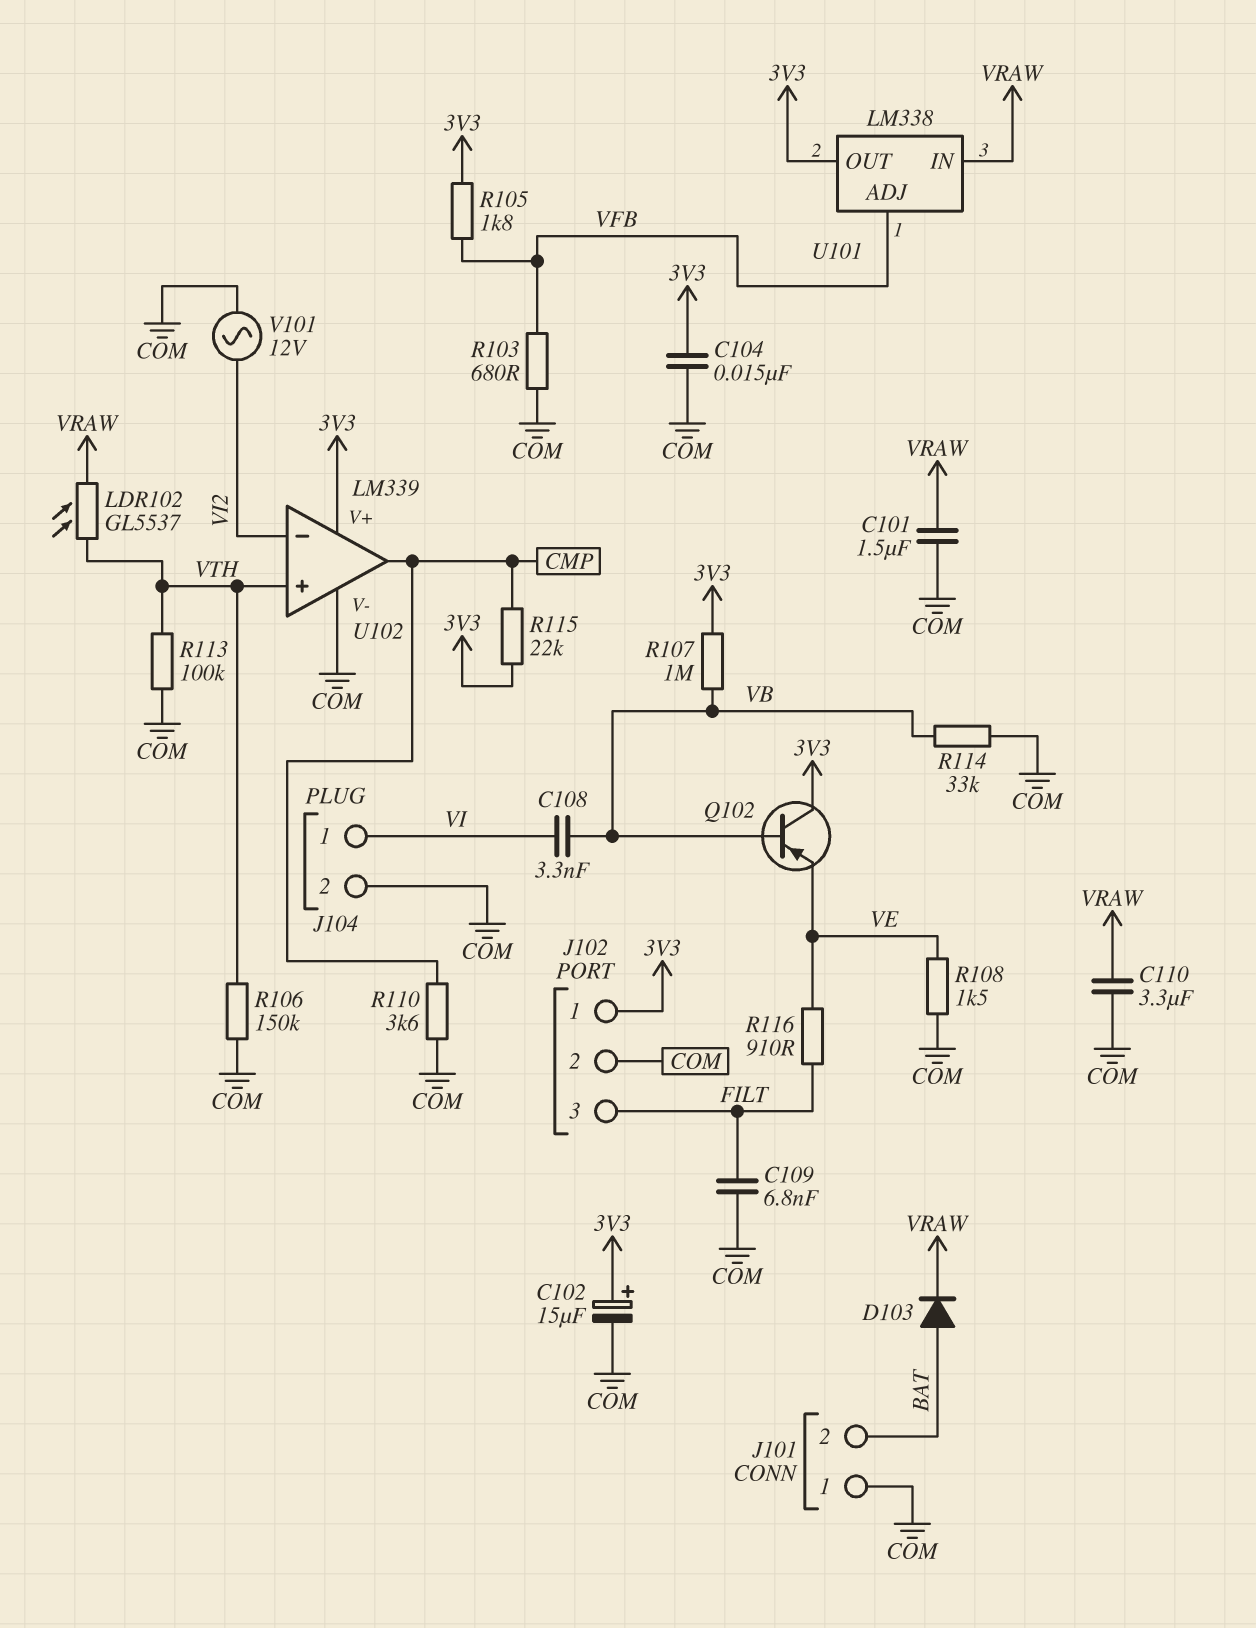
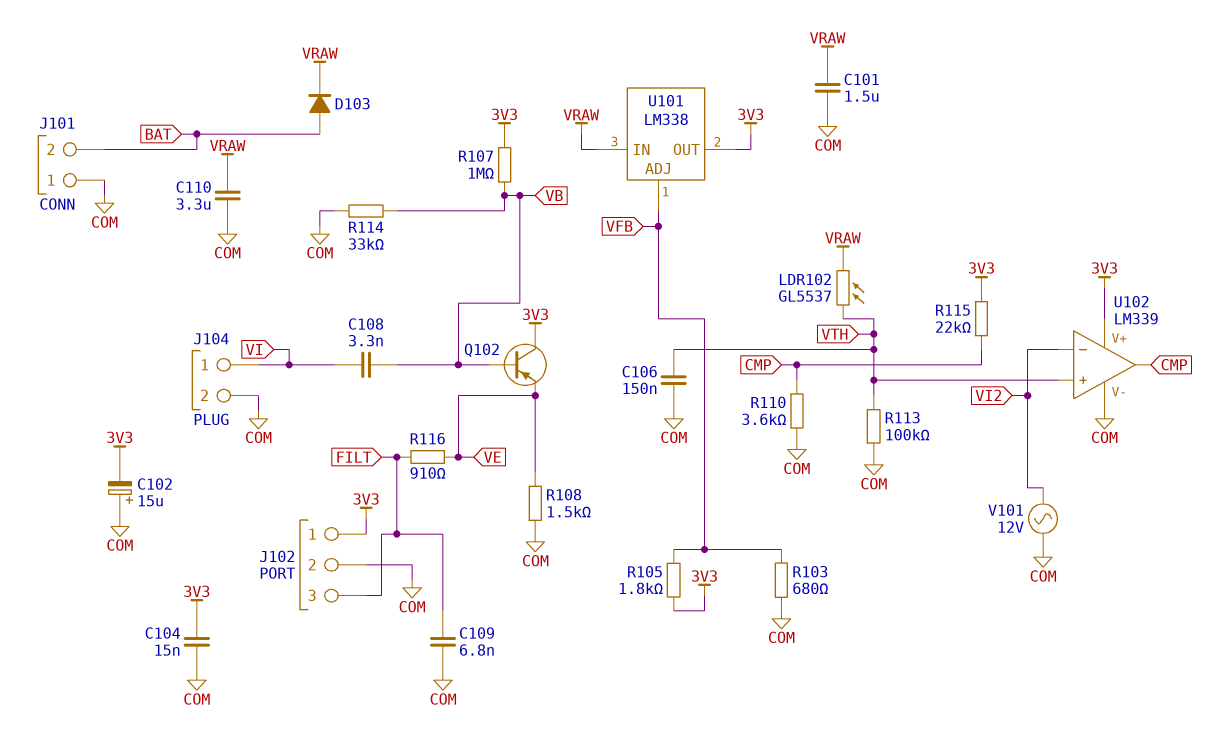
C102: 15uF (plus 3V3, minus COM) -> 15uF (plus COM, minus 3V3)
C106: none -> 150nF (COM, VTH)
R106: 150k (COM, VTH) -> none

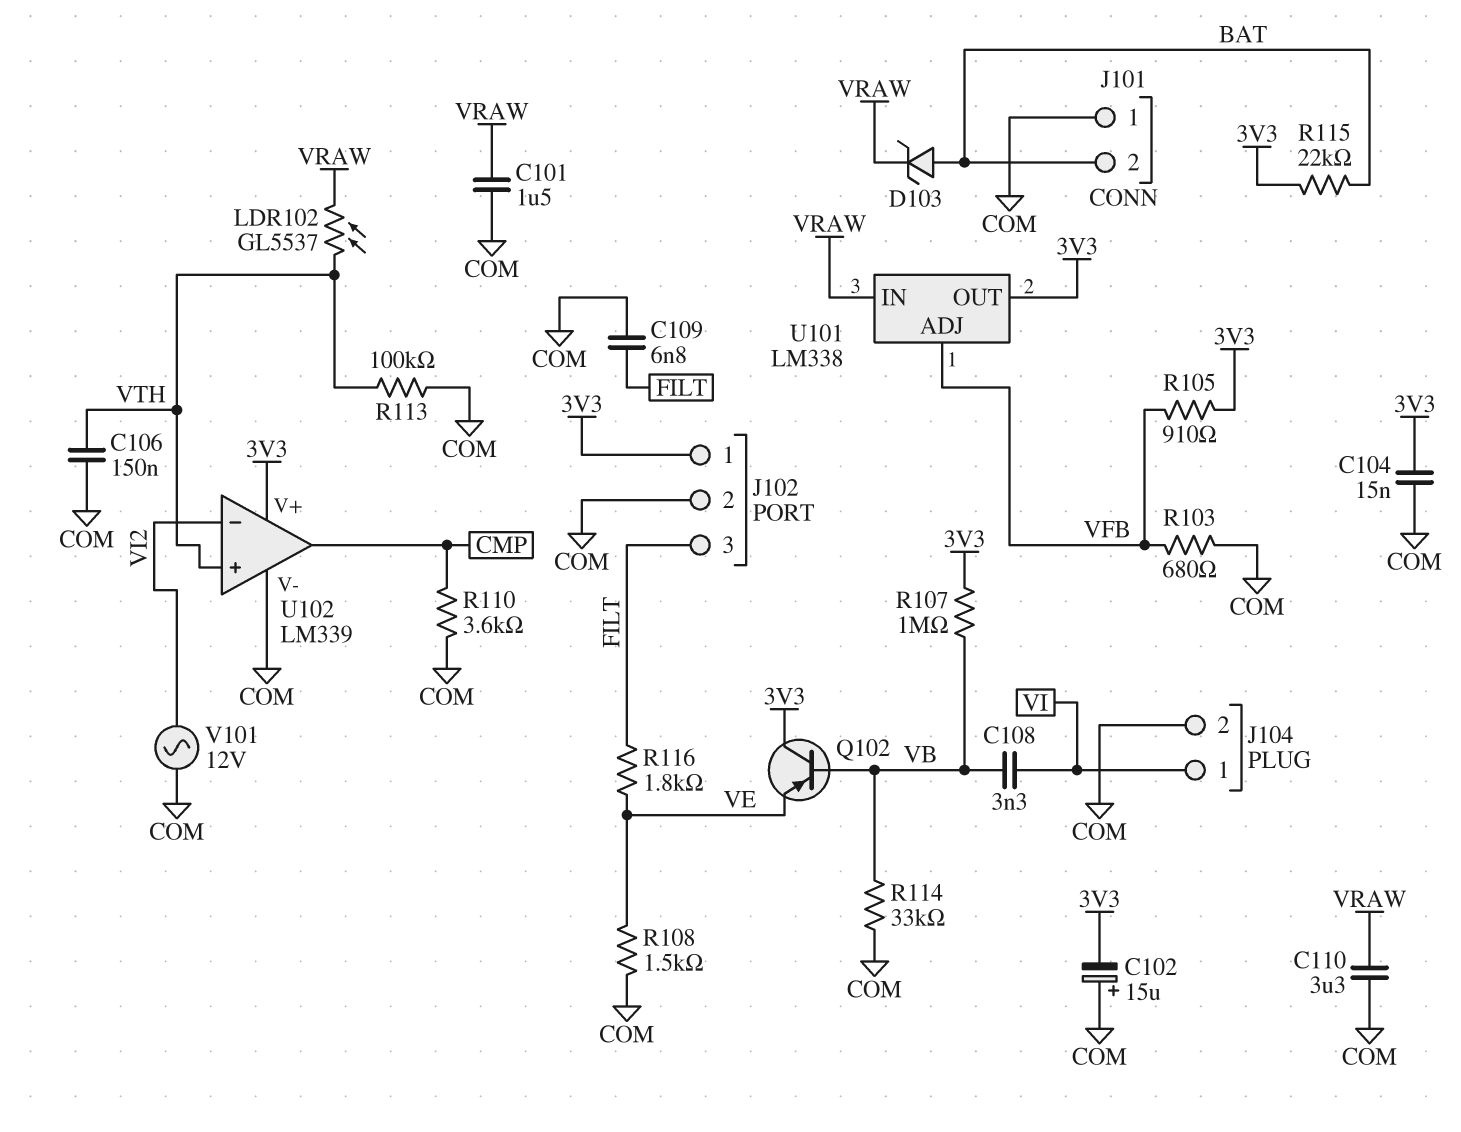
D103: diode (A BAT, K VRAW) -> zener (A BAT, K VRAW)
R105: 1.8k (3V3, VFB) -> 910 (3V3, VFB)
R115: 22k (3V3, CMP) -> 22k (3V3, BAT)
R116: 910 (FILT, VE) -> 1.8k (FILT, VE)

